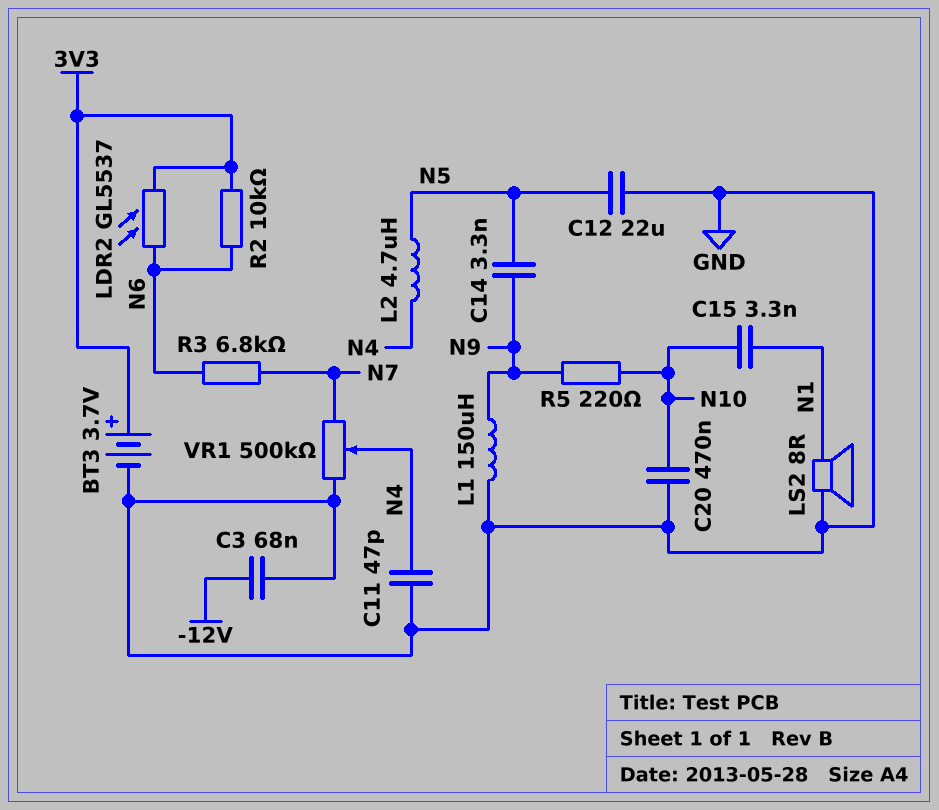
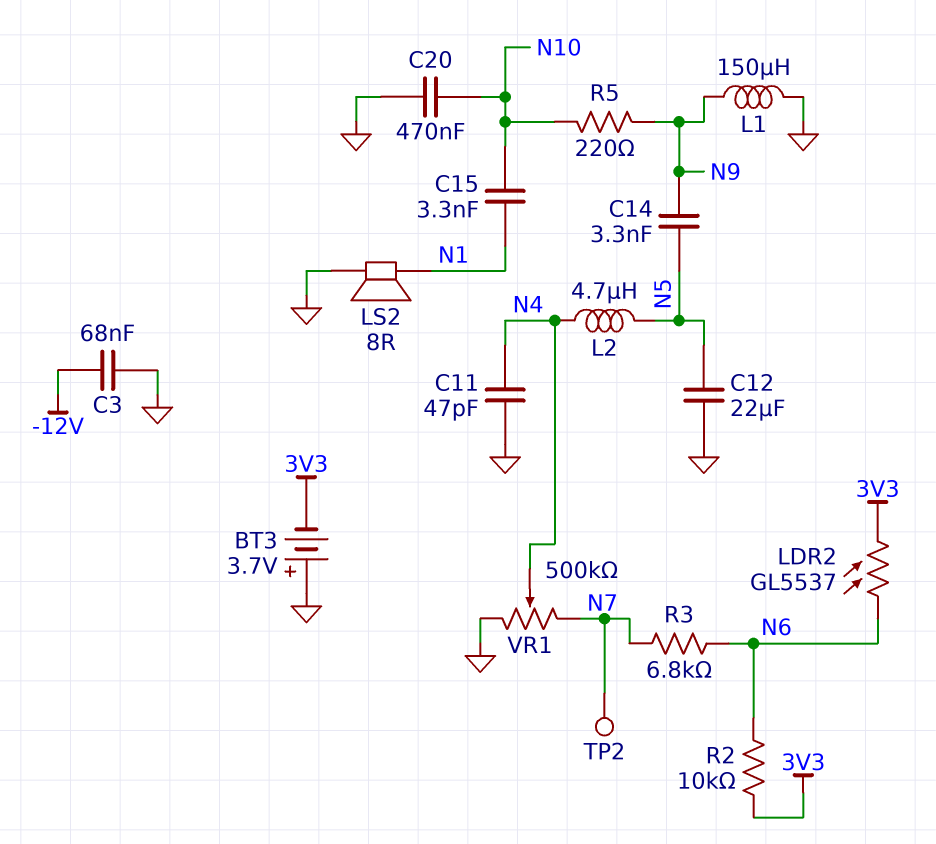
BT3: 3.7V (plus 3V3, minus GND) -> 3.7V (plus GND, minus 3V3)
TP2: none -> test point (N7)

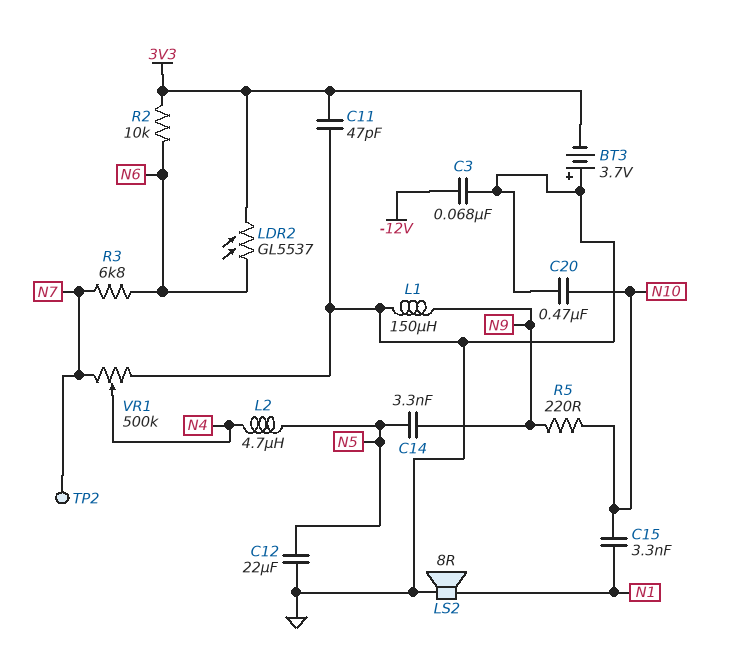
C11: 47pF (GND, N4) -> 47pF (3V3, GND)

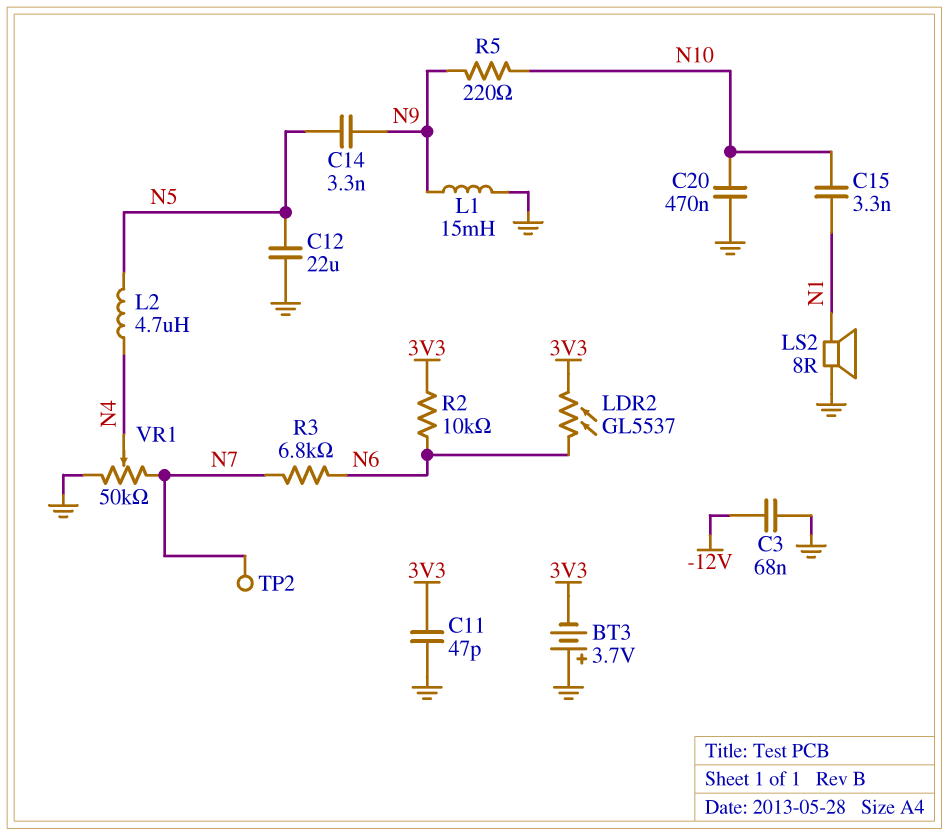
L1: 150uH (GND, N9) -> 15mH (GND, N9)
VR1: 500k (GND, N7, wiper N4) -> 50k (GND, N7, wiper N4)

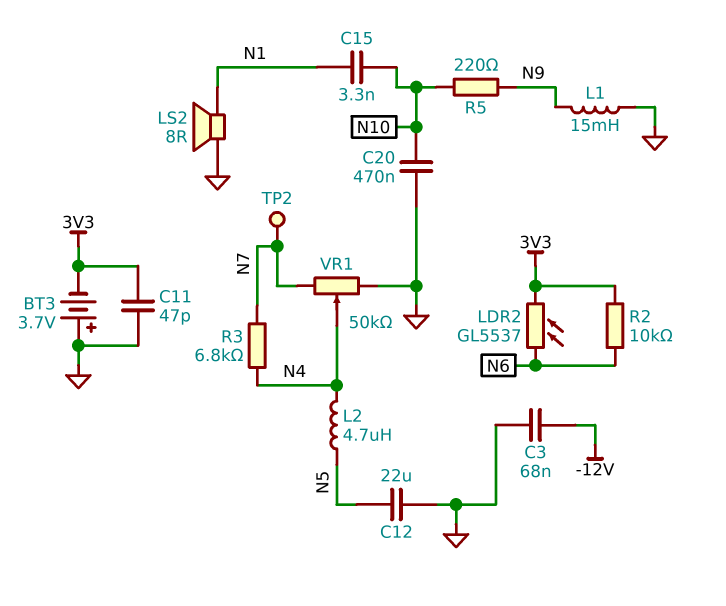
C14: 3.3nF (N5, N9) -> none
R3: 6.8k (N6, N7) -> 6.8k (N4, N7)

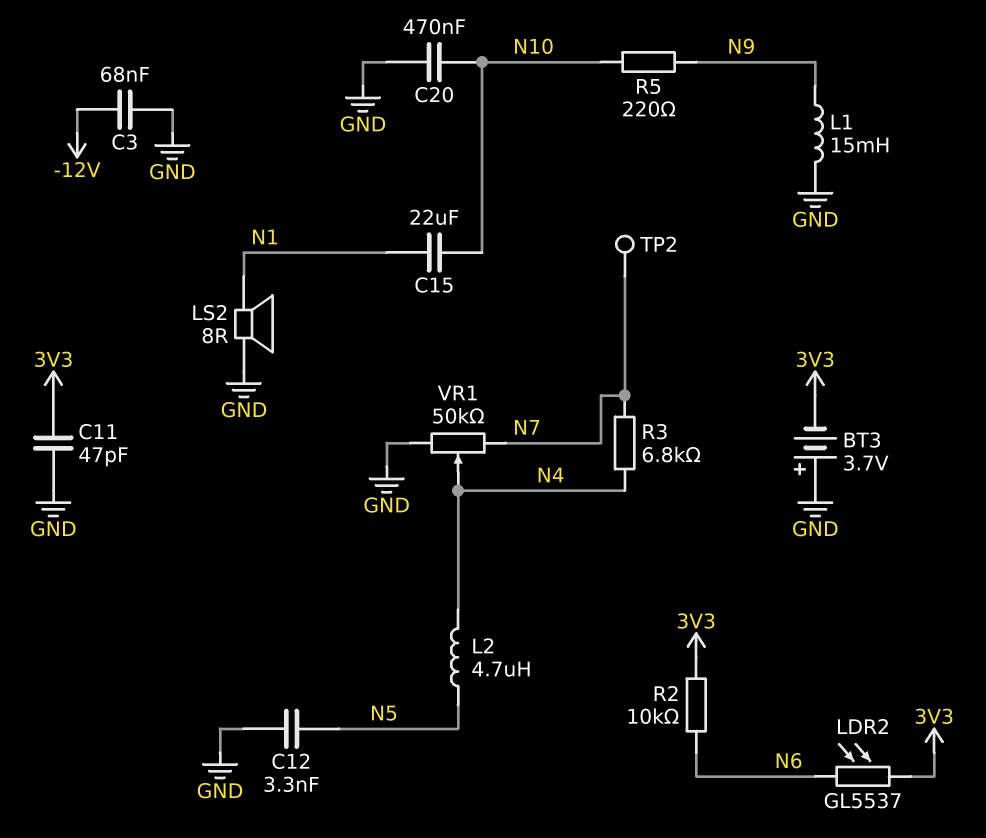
C12: 22uF (GND, N5) -> 3.3nF (GND, N5)
C15: 3.3nF (N1, N10) -> 22uF (N1, N10)

